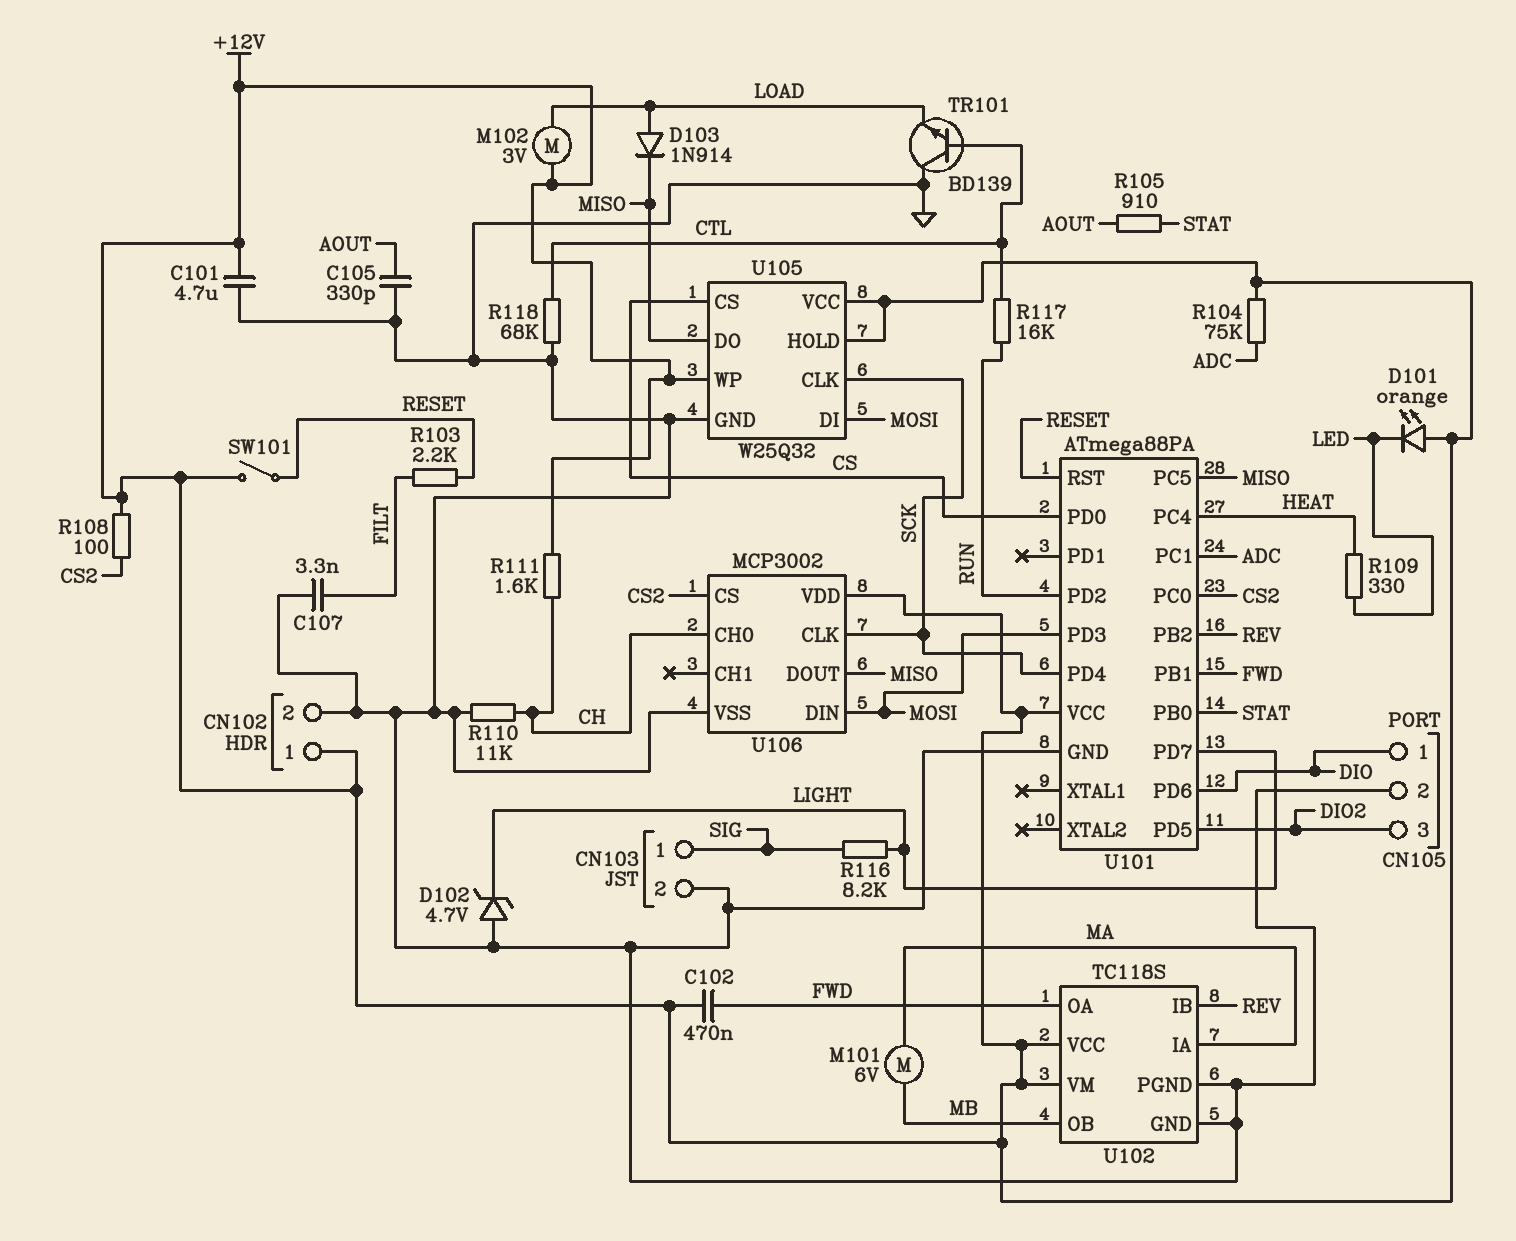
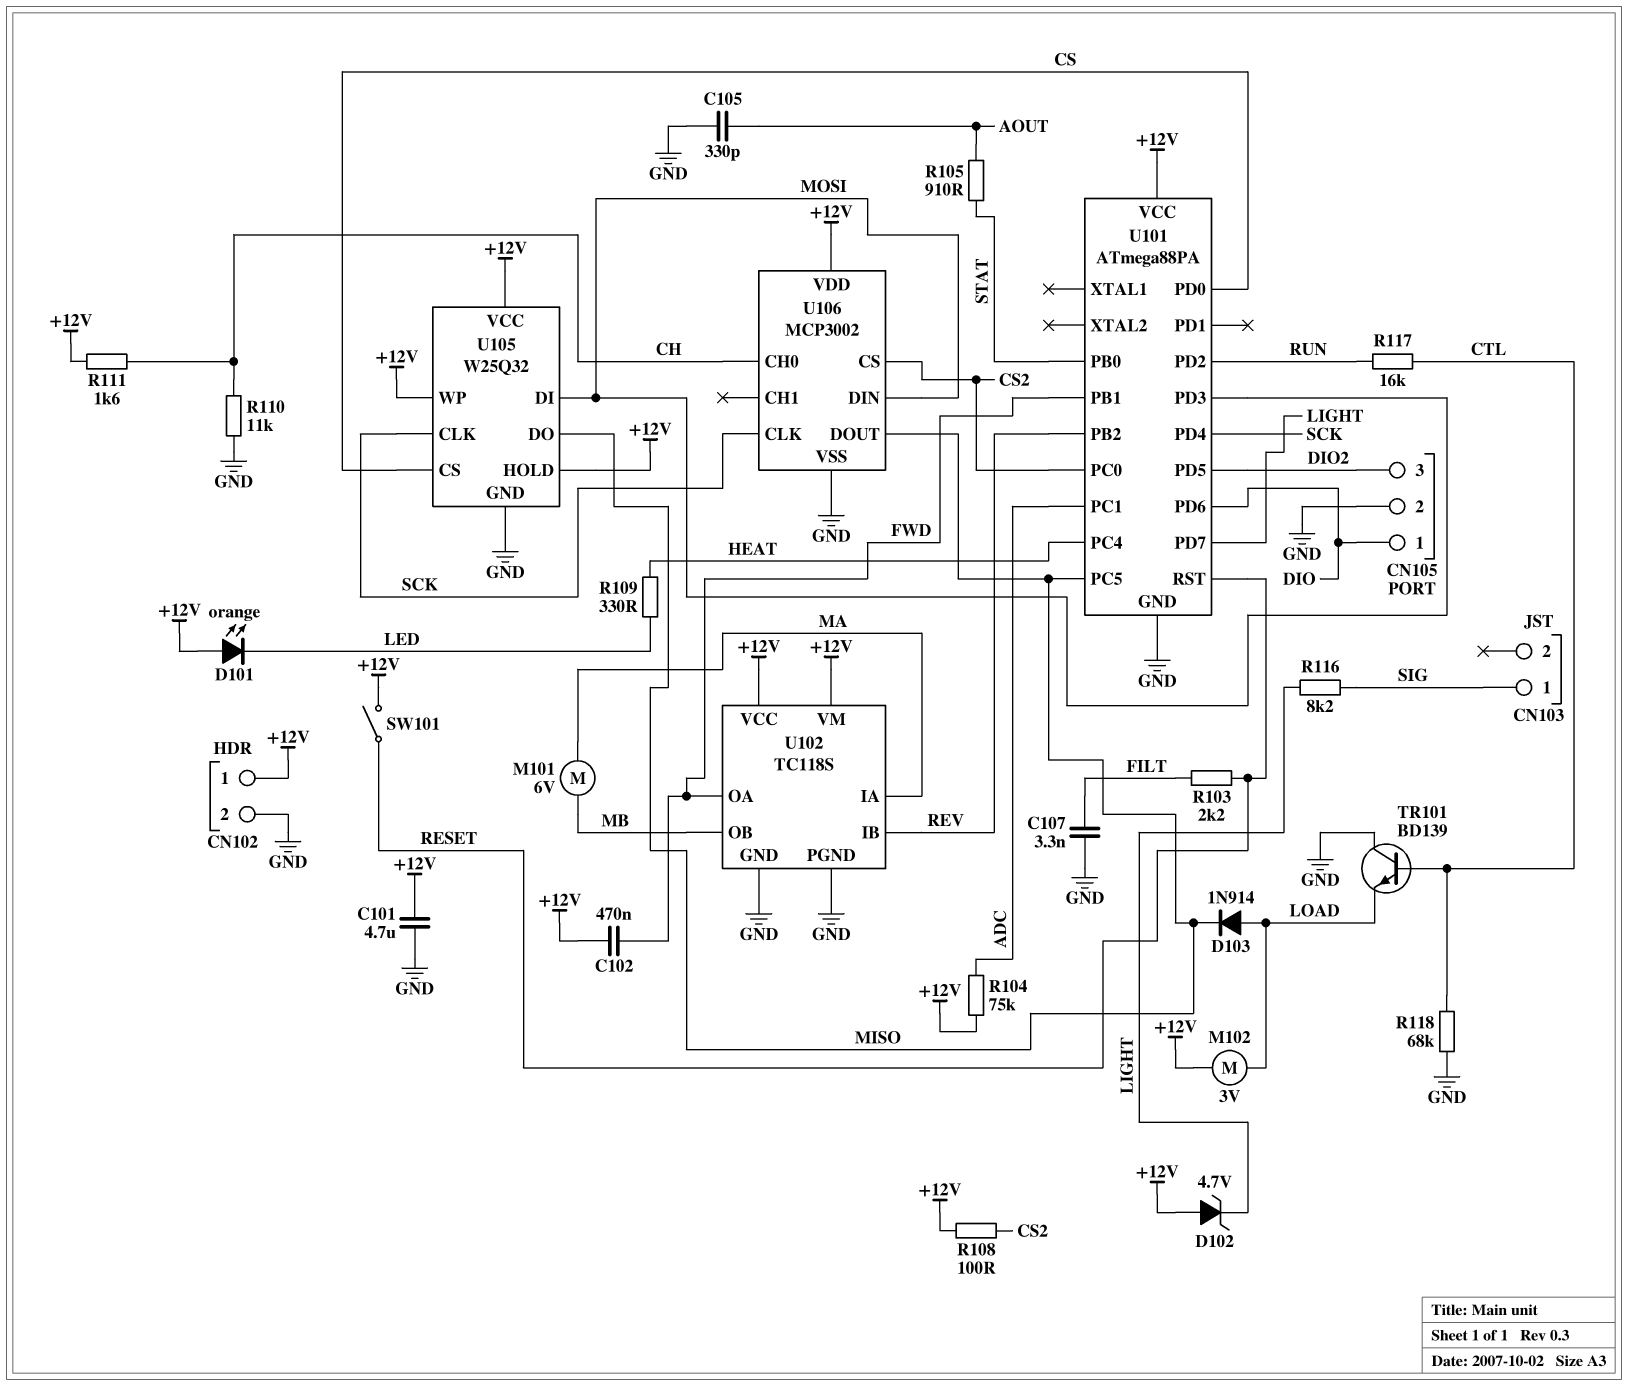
CN103 pin 2: GND -> none
D102: zener 4.7V (A GND, K LIGHT) -> zener 4.7V (A +12V, K LIGHT)

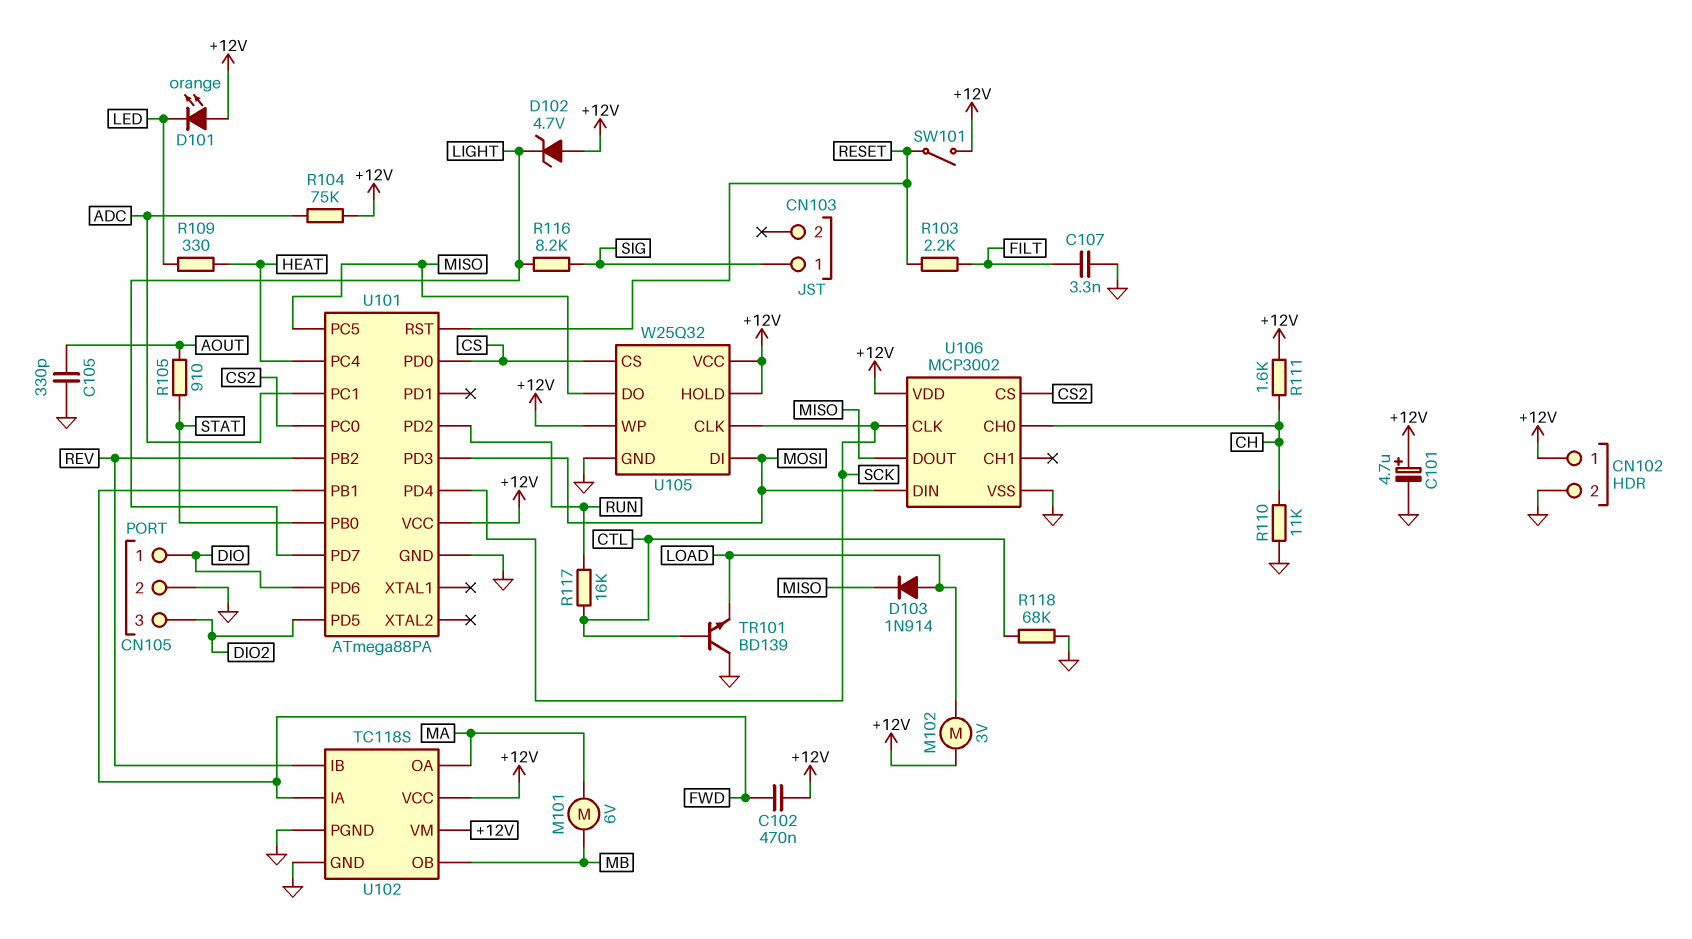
C101: 4.7uF (+12V, GND) -> 4.7uF (plus +12V, minus GND)
R108: 100 (+12V, CS2) -> none
U102 pin IA: MA -> FWD
U102 pin OA: FWD -> MA

